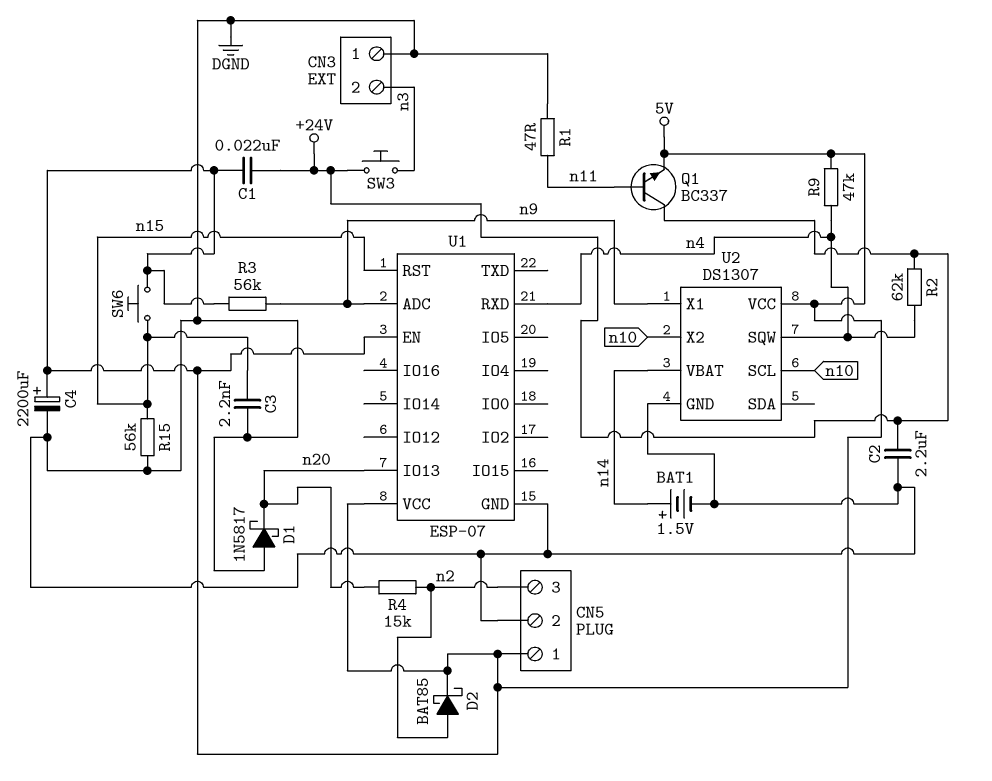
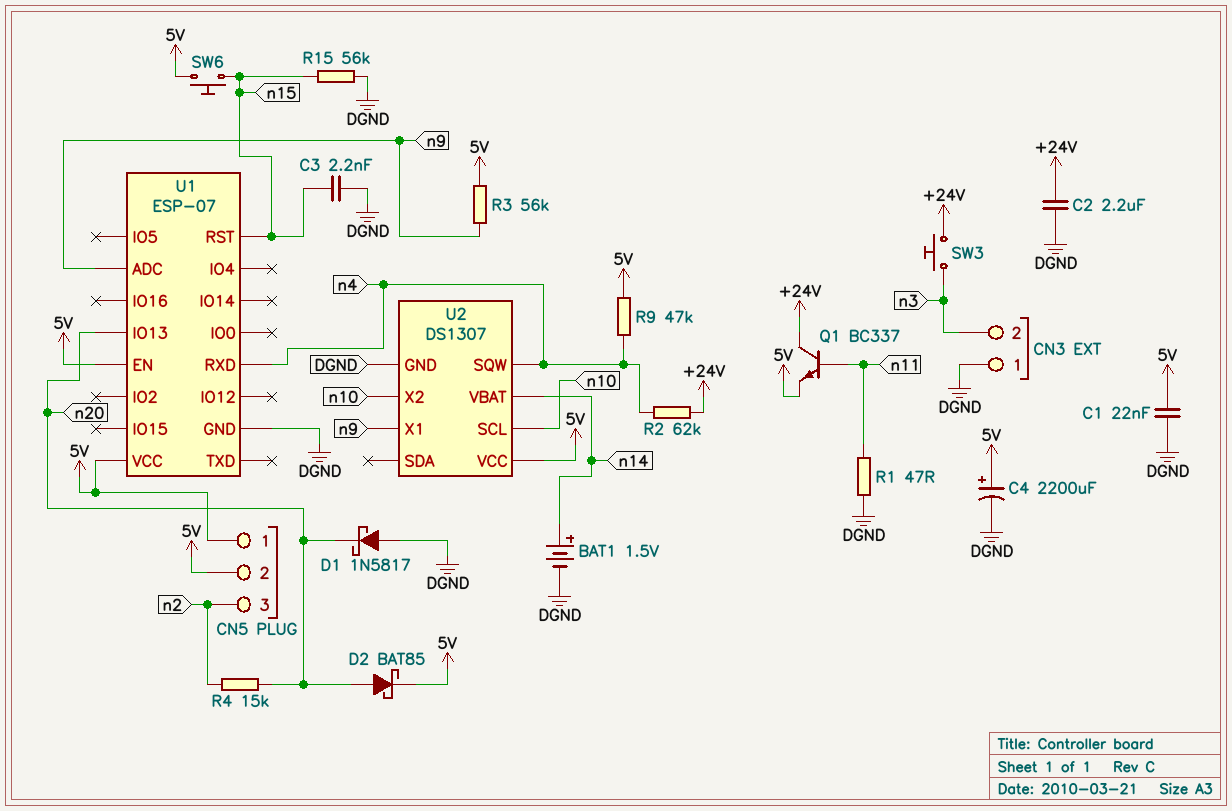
C1: 22nF (+24V, 5V) -> 22nF (5V, DGND)
CN5 pin 2: DGND -> 5V
D2: schottky BAT85 (A n2, K 5V) -> schottky BAT85 (A n20, K 5V)

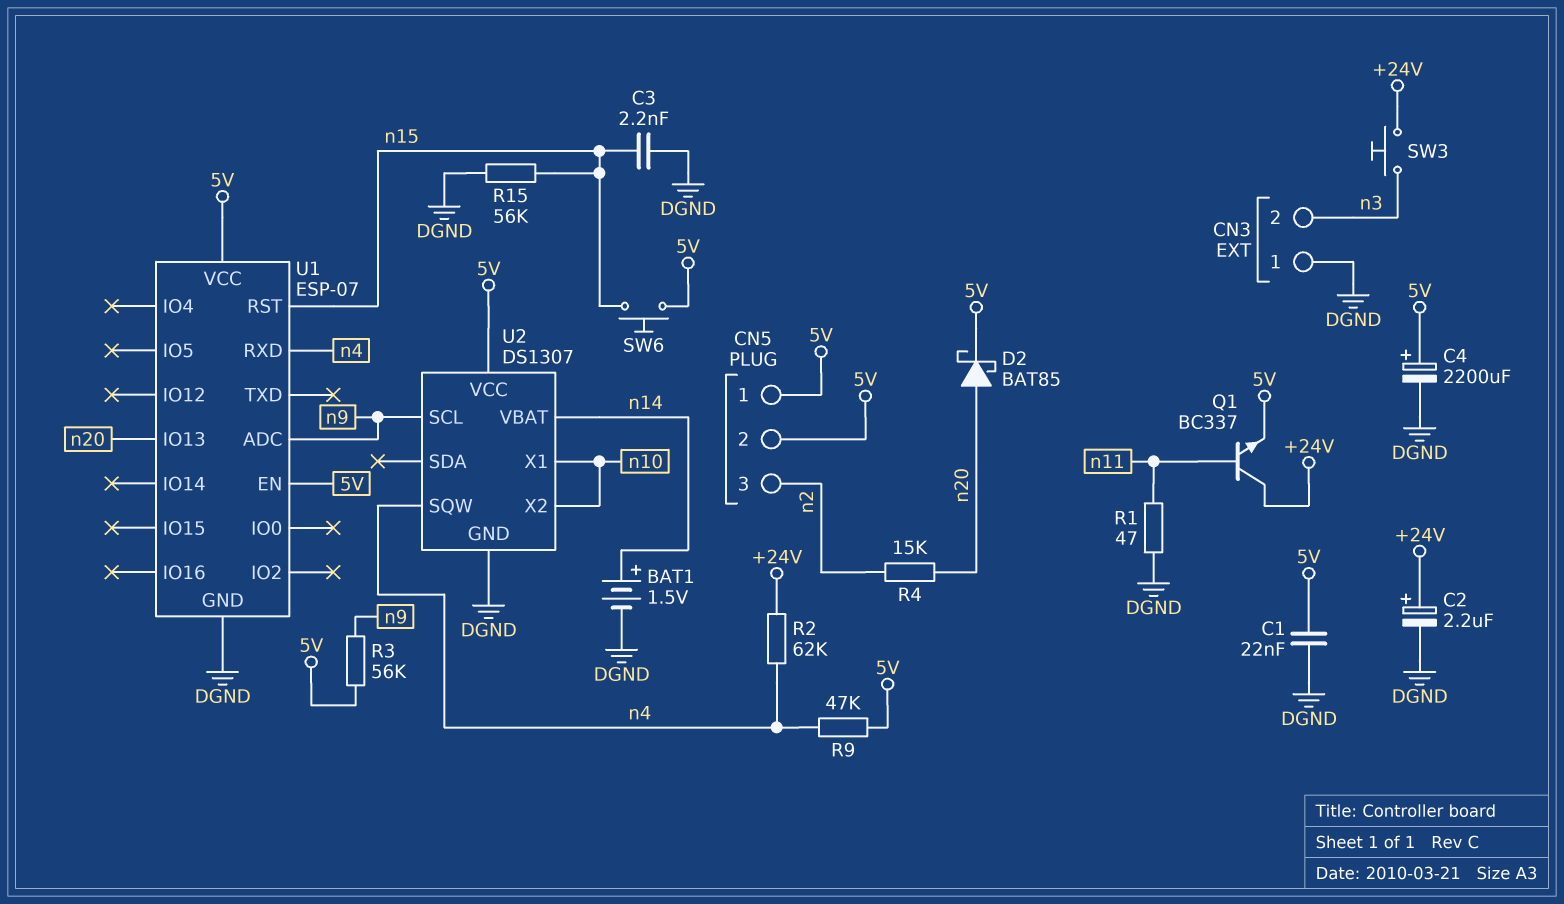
C2: 2.2uF (+24V, DGND) -> 2.2uF (plus +24V, minus DGND)
D1: schottky 1N5817 (A DGND, K n20) -> none
U2 pin SCL: n10 -> n9
U2 pin X1: n9 -> n10

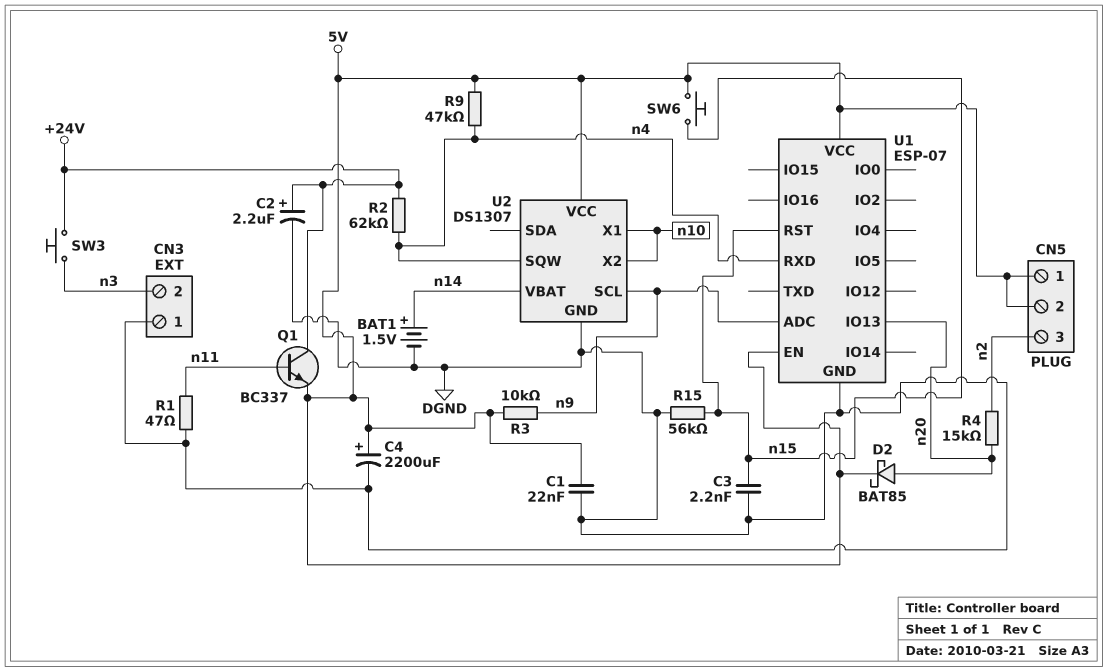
R3: 56k (5V, n9) -> 10k (5V, n9)

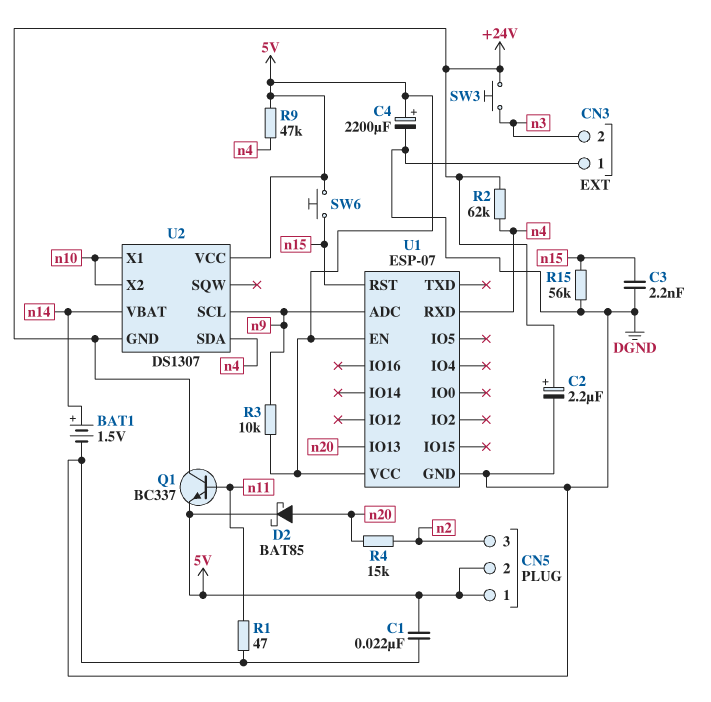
U2 pin GND: DGND -> +24V
U2 pin SDA: none -> n4
U2 pin SQW: n4 -> none

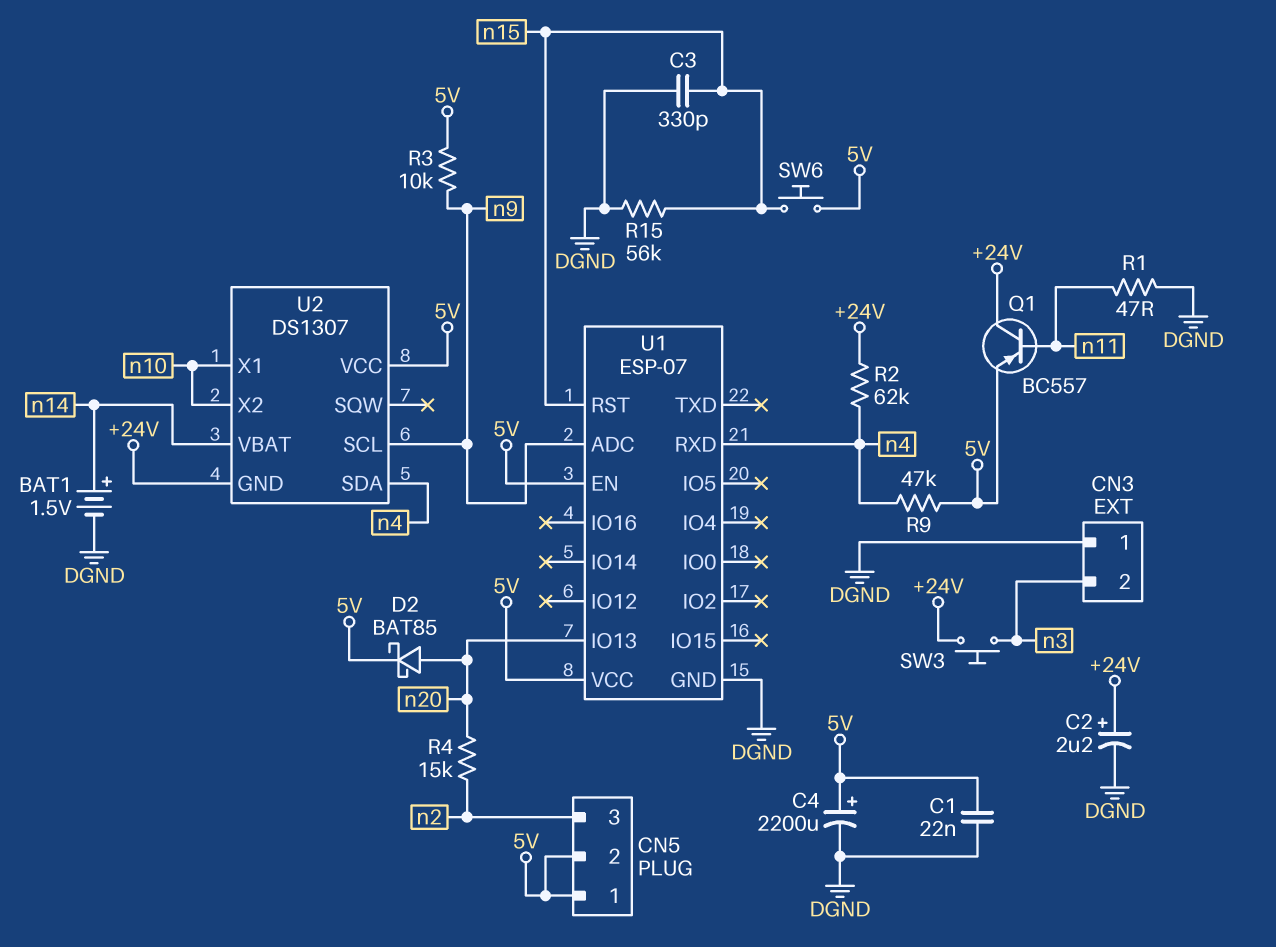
C3: 2.2nF (DGND, n15) -> 330pF (DGND, n15)
Q1: NPN BC337 (B n11, C +24V, E 5V) -> PNP BC557 (B n11, C +24V, E 5V)

